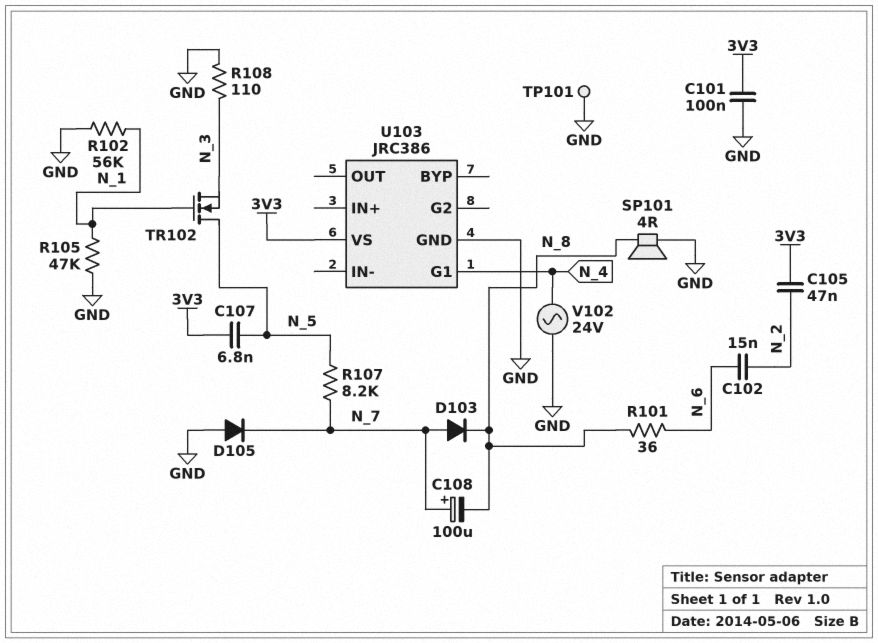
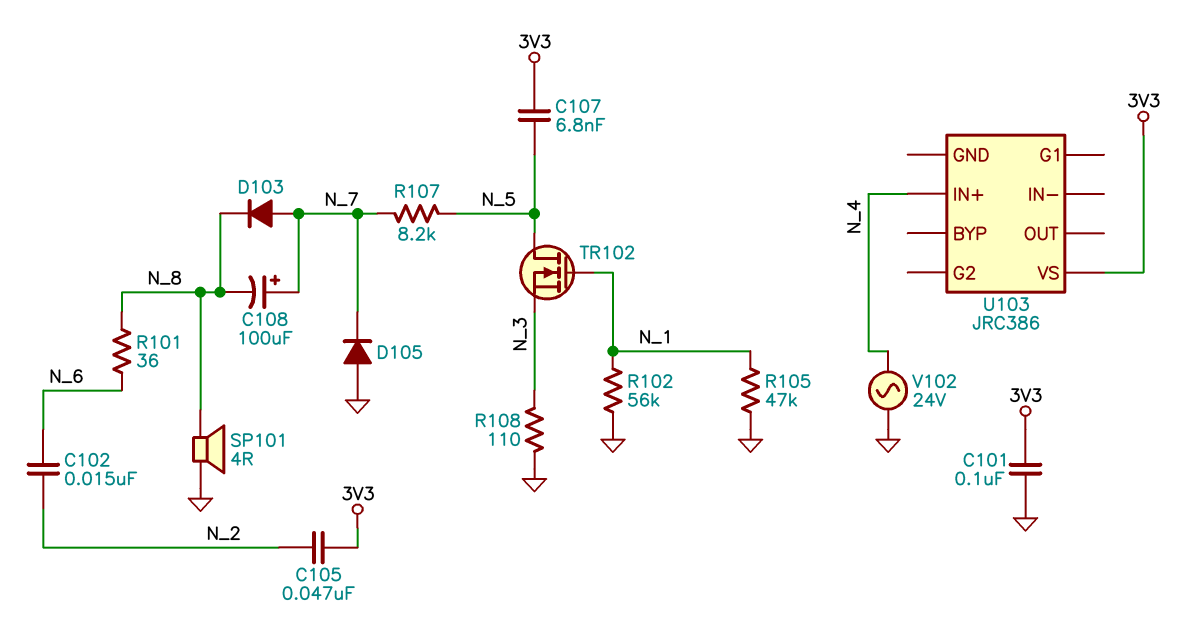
TP101: test point (GND) -> none
U103 pin G1: N_4 -> none
U103 pin GND: GND -> none
U103 pin IN+: none -> N_4

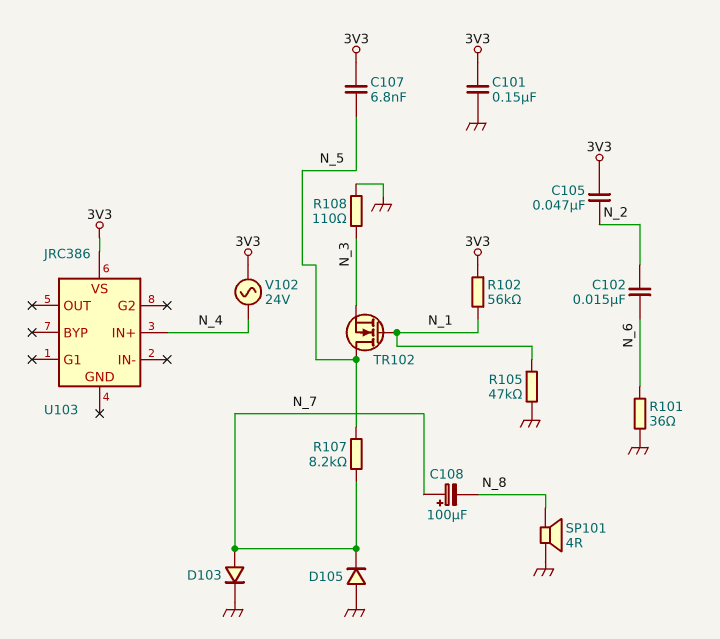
C101: 100nF (3V3, GND) -> 150nF (3V3, GND)
D103: diode (A N_7, K N_8) -> diode (A N_7, K GND)
R101: 36 (N_6, N_8) -> 36 (GND, N_6)
R102: 56k (GND, N_1) -> 56k (3V3, N_1)
V102: AC 24V (GND, N_4) -> AC 24V (3V3, N_4)

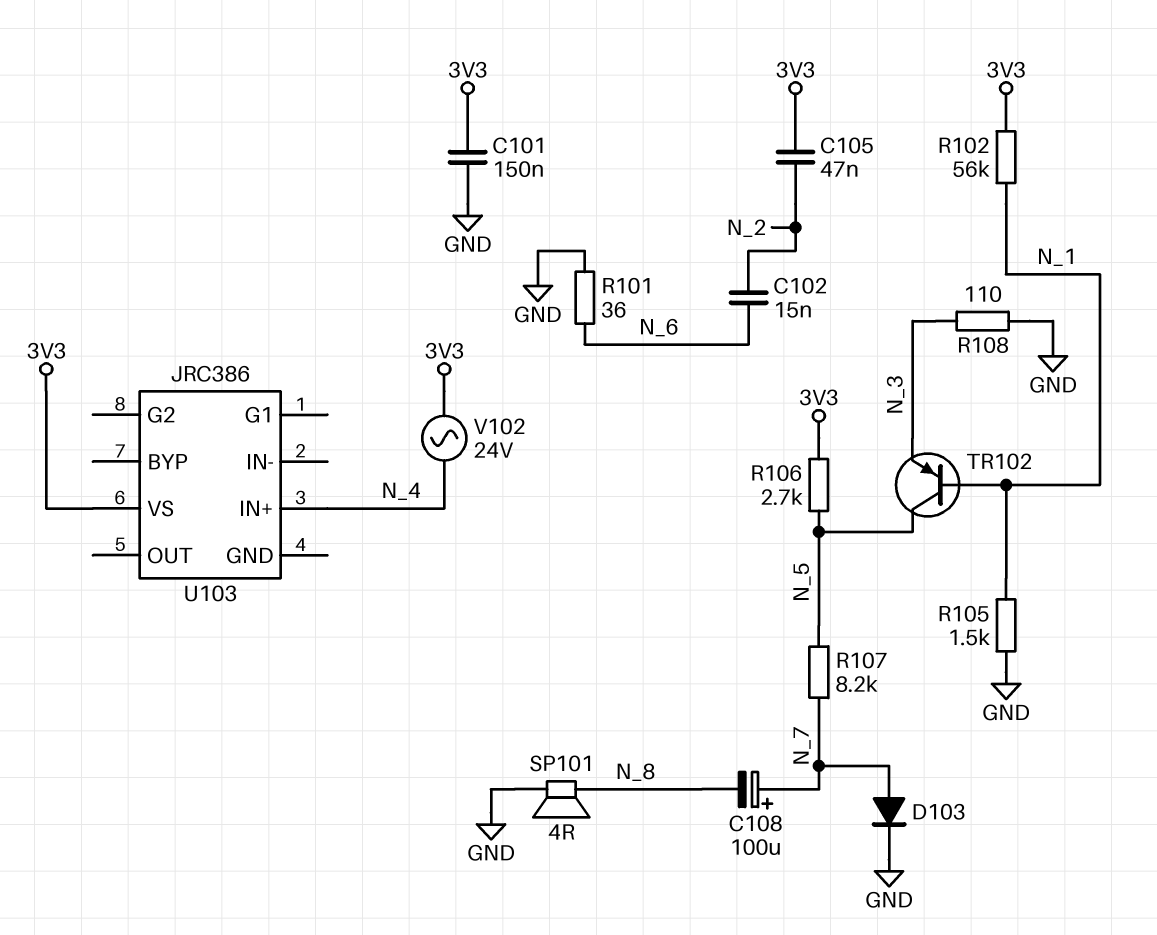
C107: 6.8nF (3V3, N_5) -> none
D105: diode (A GND, K N_7) -> none
R105: 47k (GND, N_1) -> 1.5k (GND, N_1)
R106: none -> 2.7k (3V3, N_5)
TR102: NMOS (G N_1, D N_5, S N_3) -> PNP (B N_1, C N_5, E N_3)

